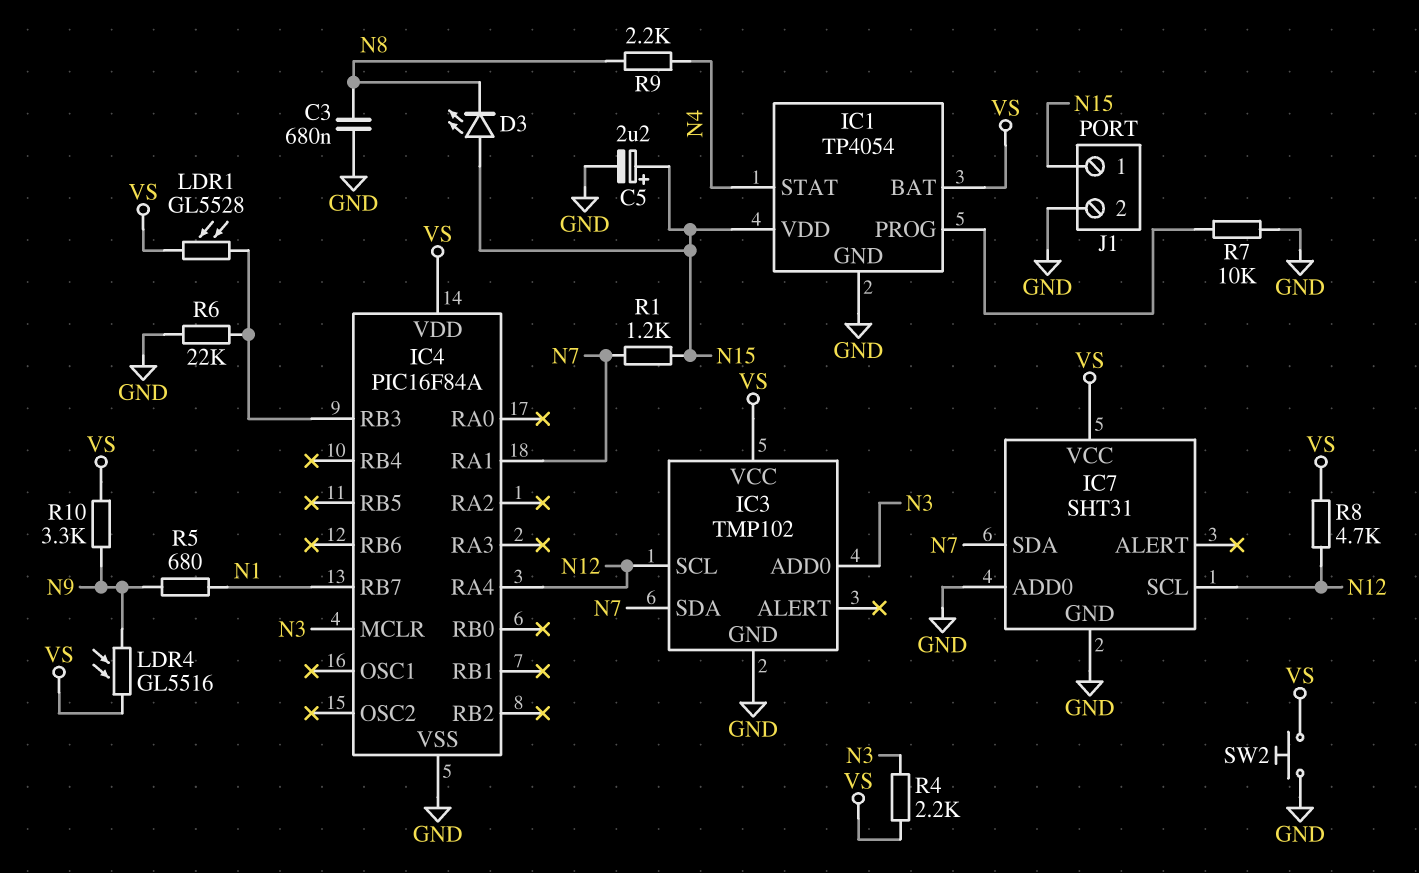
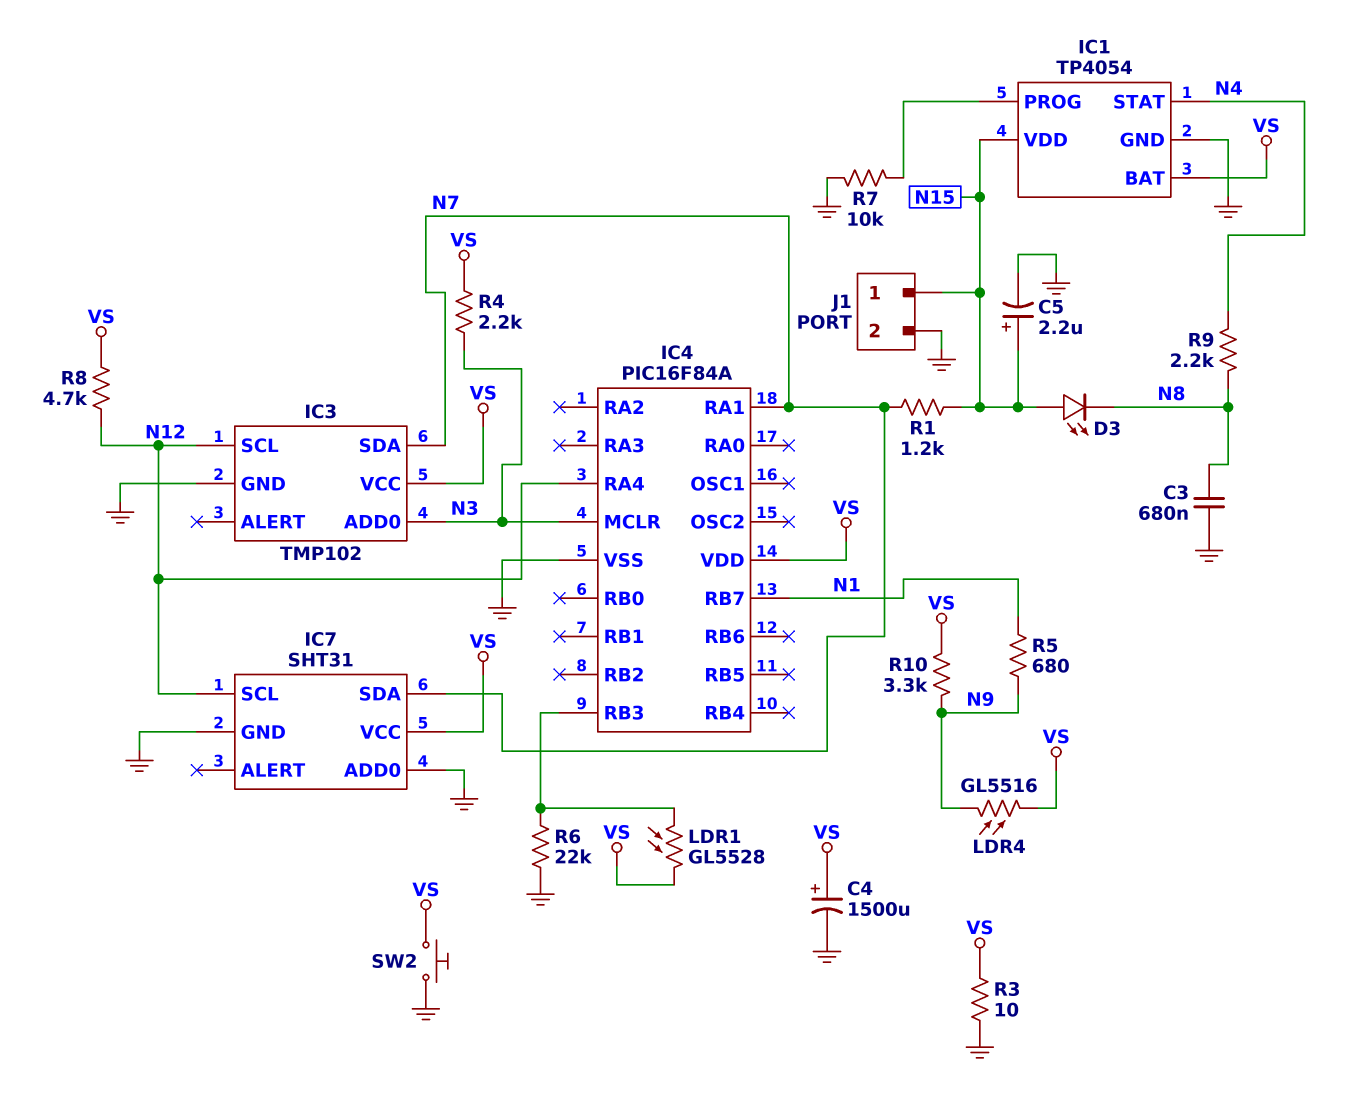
C4: none -> 1500uF (plus VS, minus GND)
R3: none -> 10 (GND, VS)

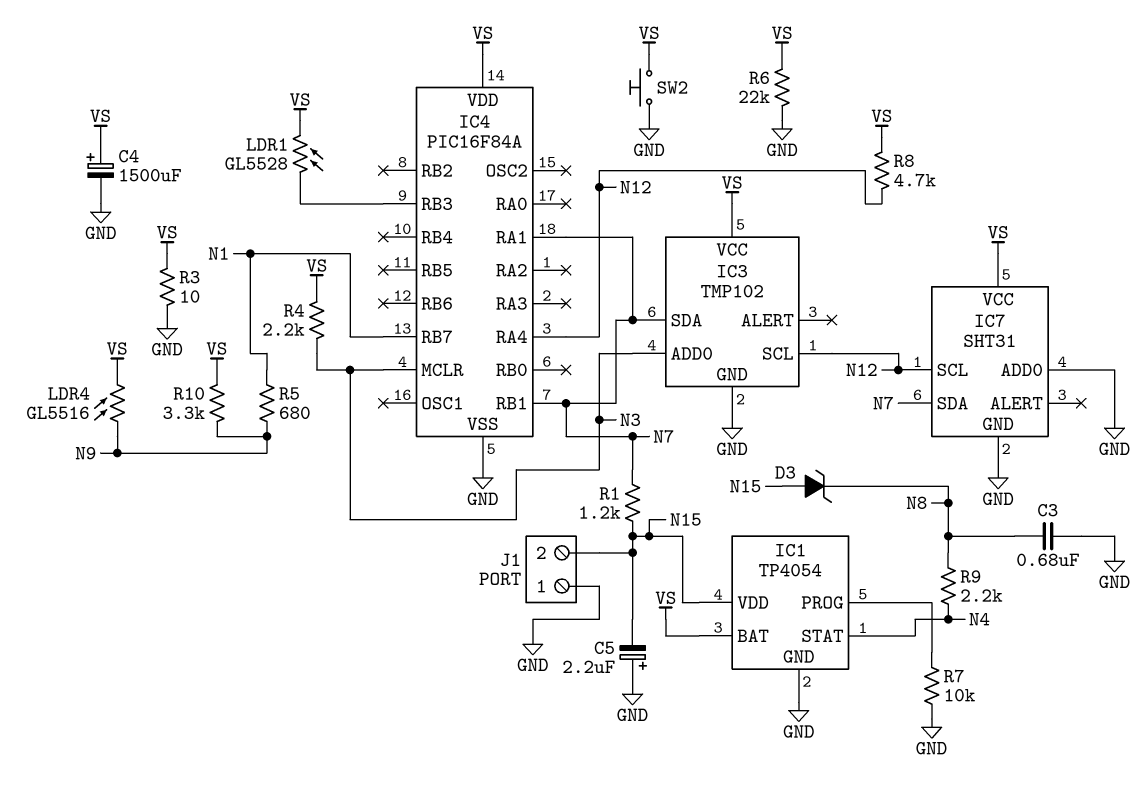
C5: 2.2uF (plus N15, minus GND) -> 2.2uF (plus GND, minus N15)
D3: LED (A N15, K N8) -> zener (A N15, K N8)
IC4 pin RB1: none -> N7
J1 pin 1: N15 -> GND
J1 pin 2: GND -> N15
R6: 22k (GND, IC4/RB3) -> 22k (GND, VS)

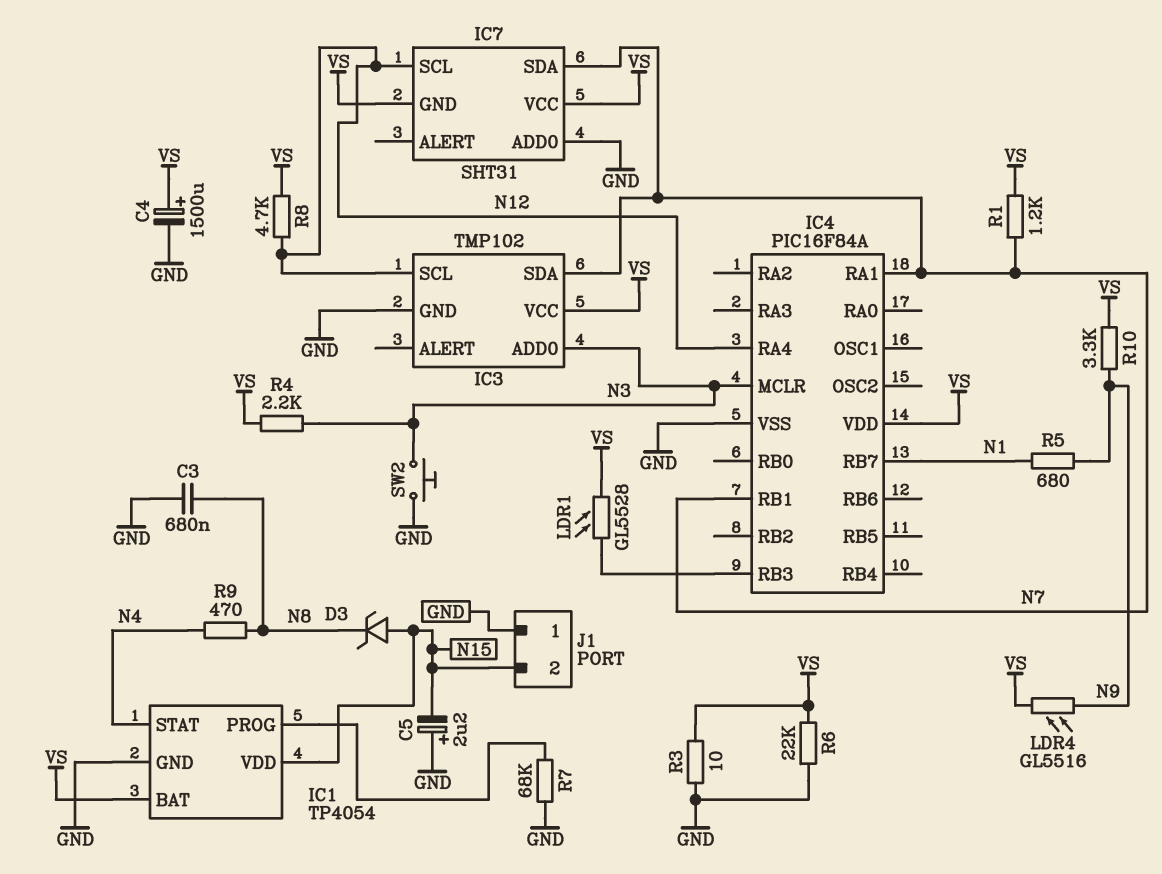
IC7 pin GND: GND -> VS
R1: 1.2k (N7, N15) -> 1.2k (N7, VS)
R7: 10k (GND, IC1/PROG) -> 68k (GND, IC1/PROG)
R9: 2.2k (N4, N8) -> 470 (N4, N8)
SW2: button (GND, VS) -> button (GND, N3)

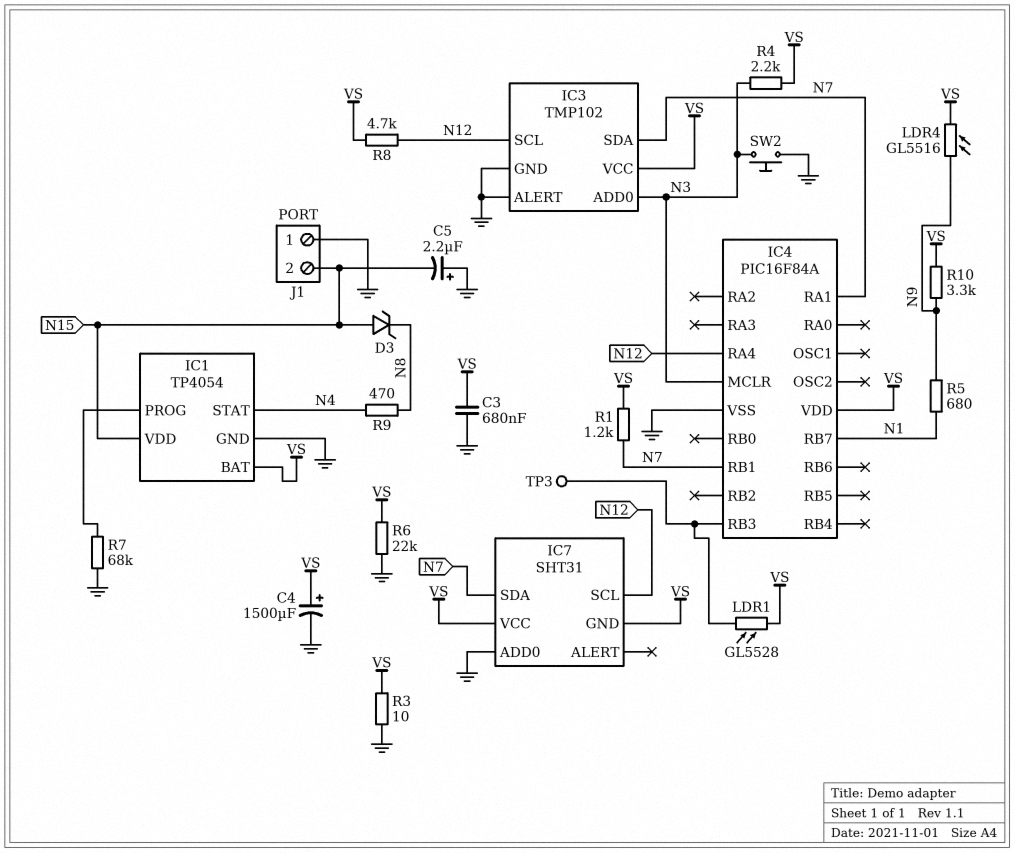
C3: 680nF (GND, N8) -> 680nF (GND, VS)
IC3 pin ALERT: none -> GND
TP3: none -> test point (IC4/RB3)

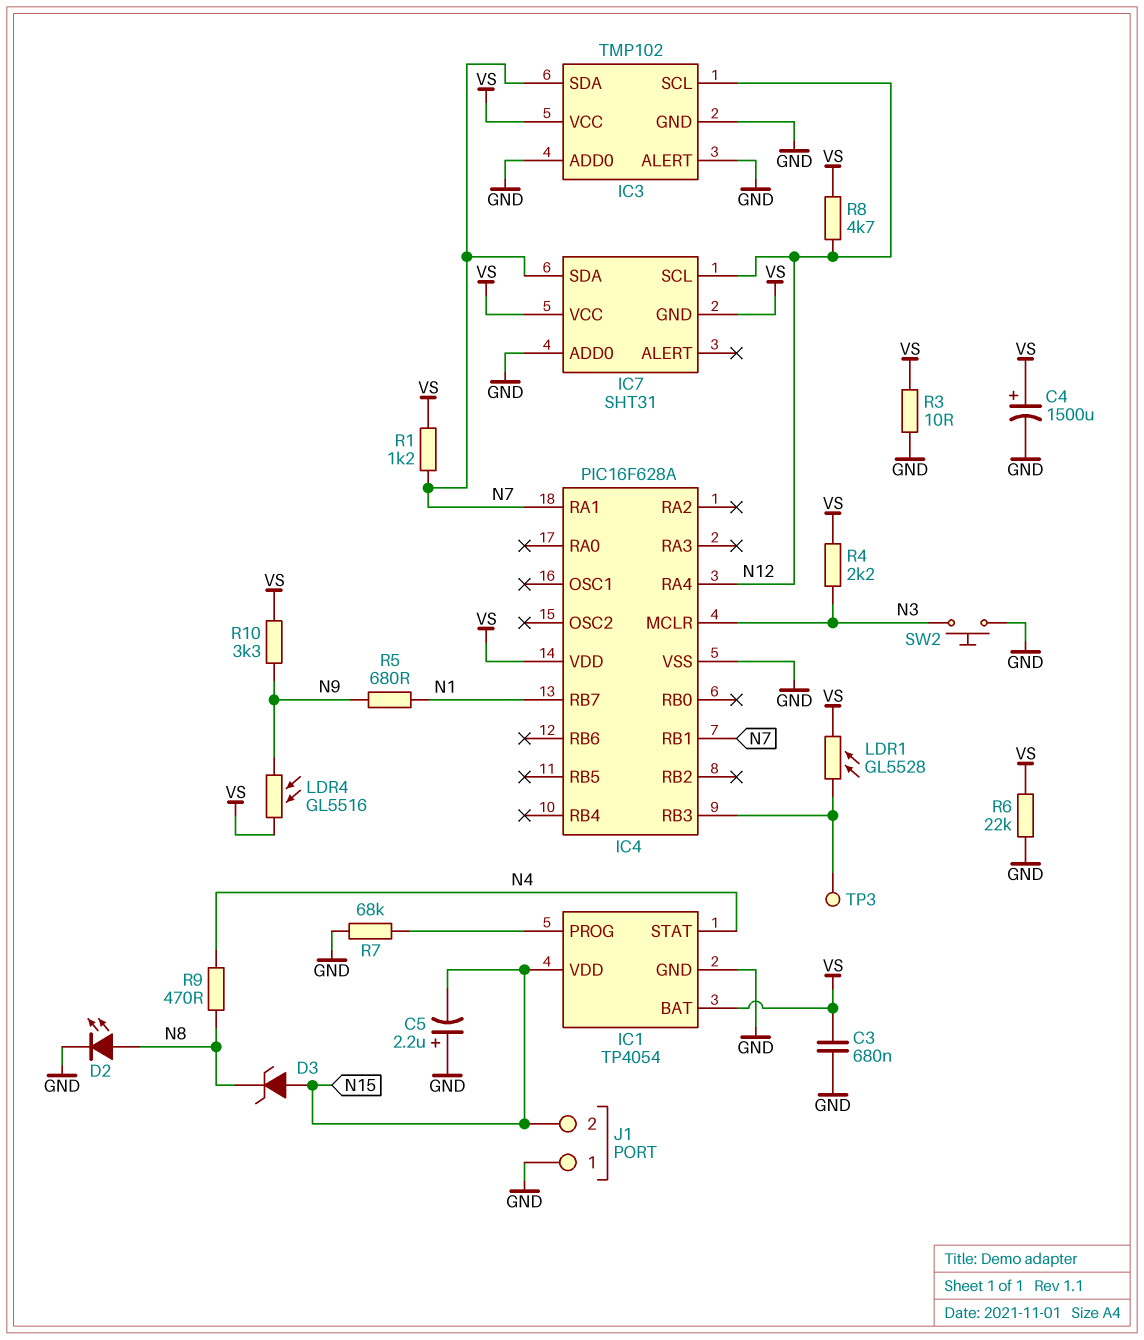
D2: none -> LED (A N8, K GND)
IC3 pin ADD0: N3 -> GND
IC4: PIC16F84A -> PIC16F628A

